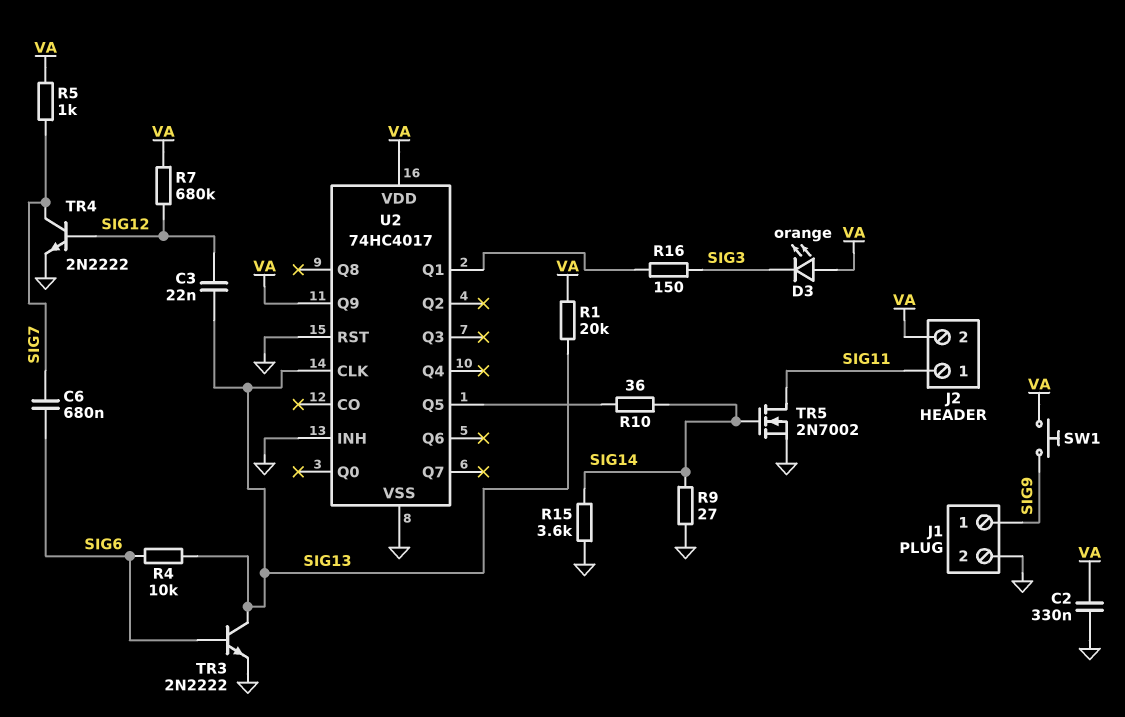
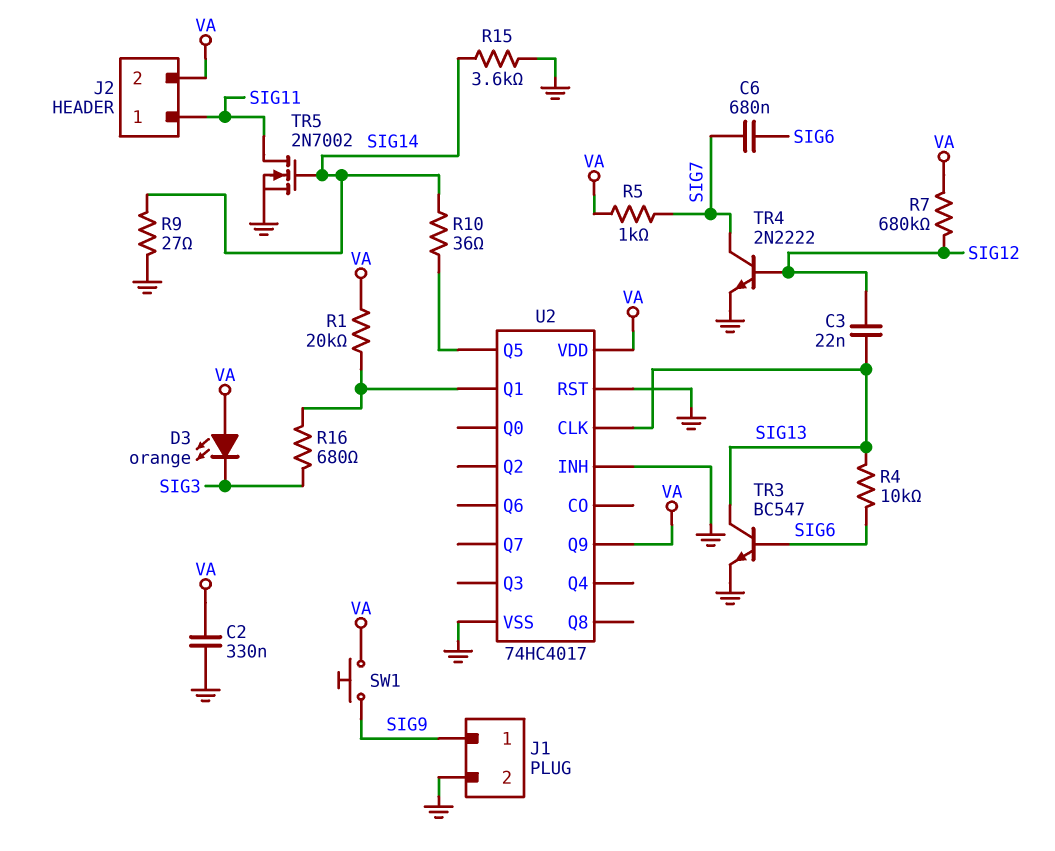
R1: 20k (SIG13, VA) -> 20k (U2/Q1, VA)
R16: 150 (SIG3, U2/Q1) -> 680 (SIG3, U2/Q1)
TR3: NPN 2N2222 (B SIG6, C SIG13, E GND) -> NPN BC547 (B SIG6, C SIG13, E GND)

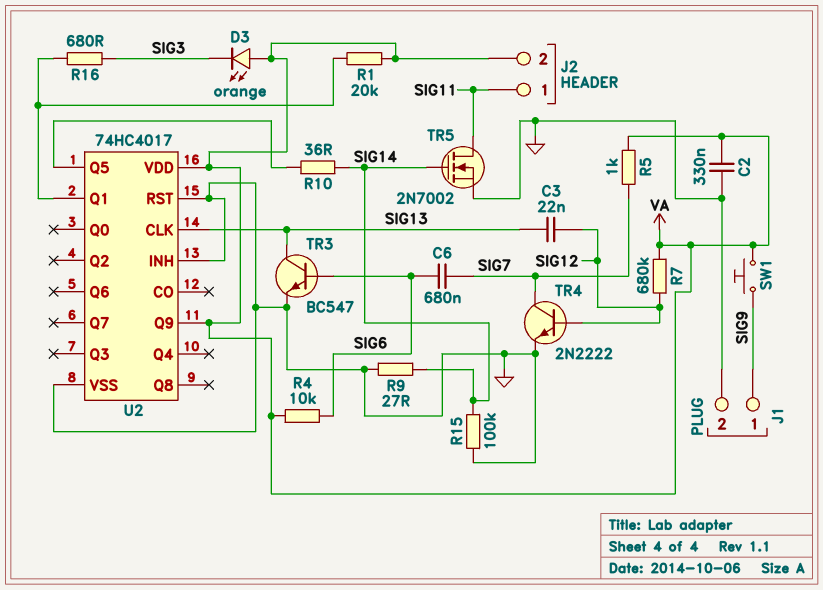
R4: 10k (SIG6, SIG13) -> 10k (SIG6, VA)
R15: 3.6k (GND, SIG14) -> 100k (GND, SIG14)

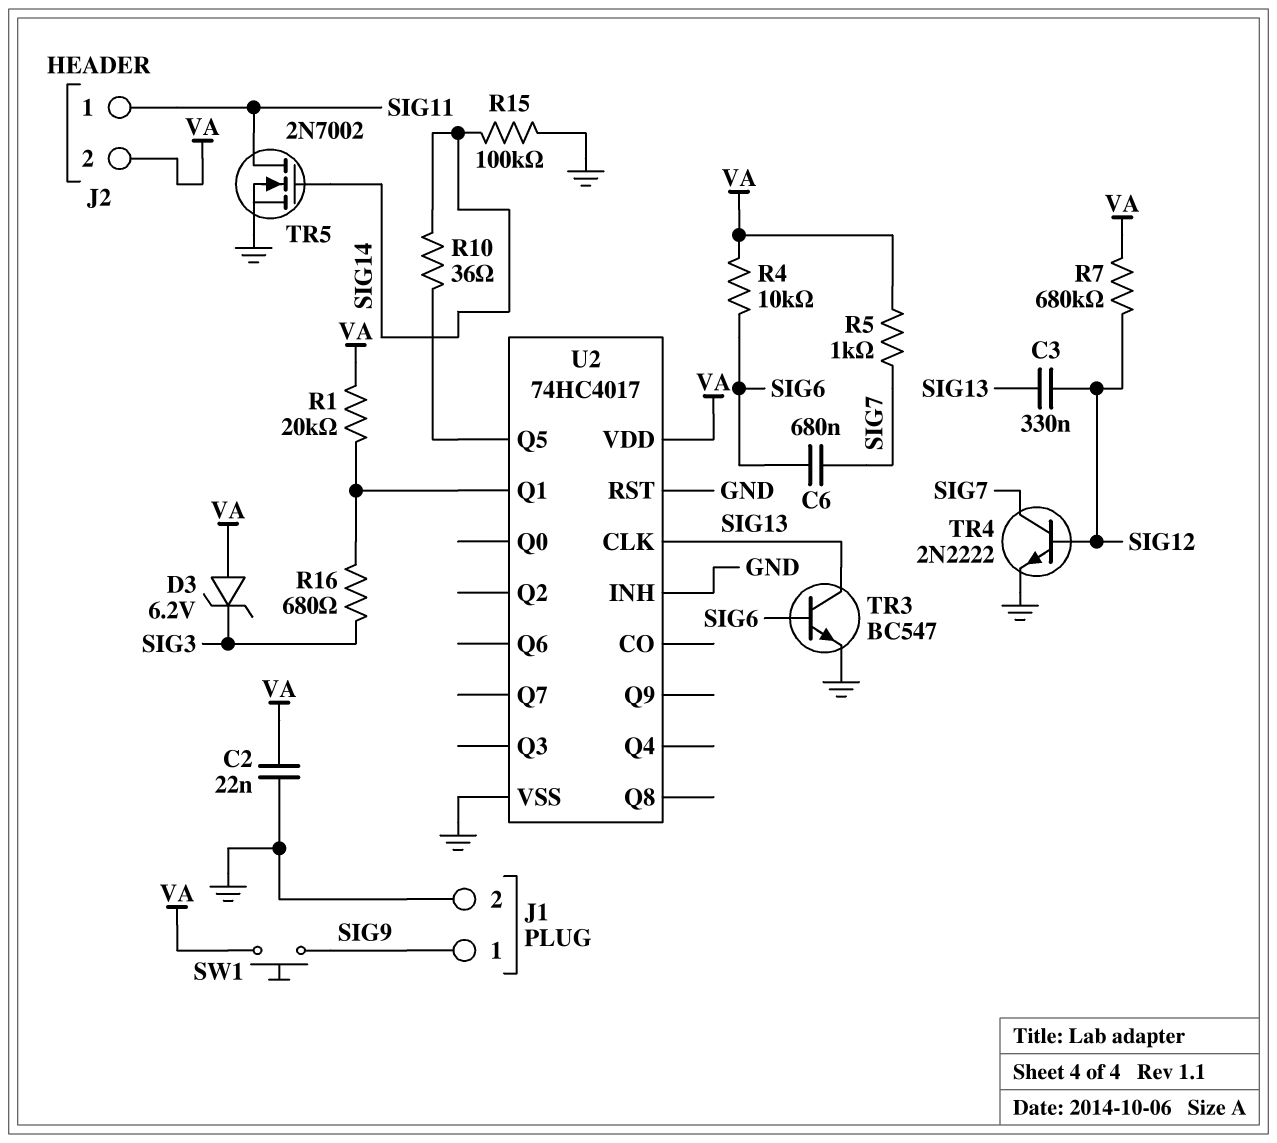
C2: 330nF (GND, VA) -> 22nF (GND, VA)
C3: 22nF (SIG12, SIG13) -> 330nF (SIG12, SIG13)
D3: LED orange (A VA, K SIG3) -> zener 6.2V (A VA, K SIG3)
R9: 27 (GND, SIG14) -> none
U2 pin Q9: VA -> none

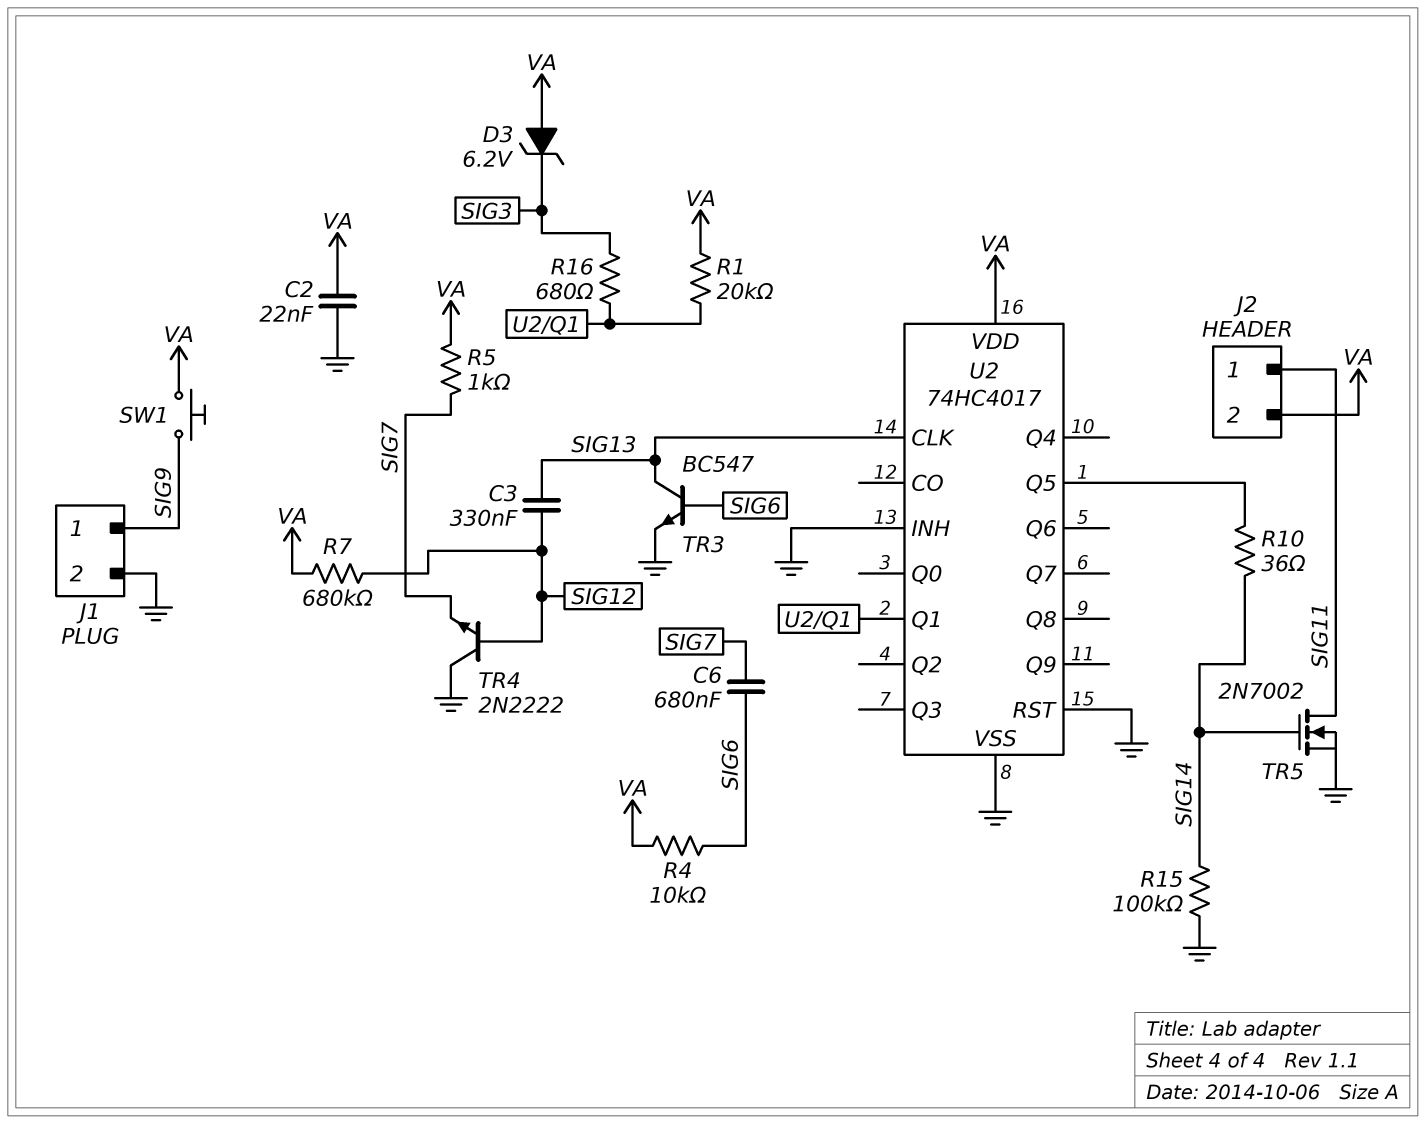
TR4: NPN 2N2222 (B SIG12, C SIG7, E GND) -> NPN 2N2222 (B SIG12, C GND, E SIG7)

